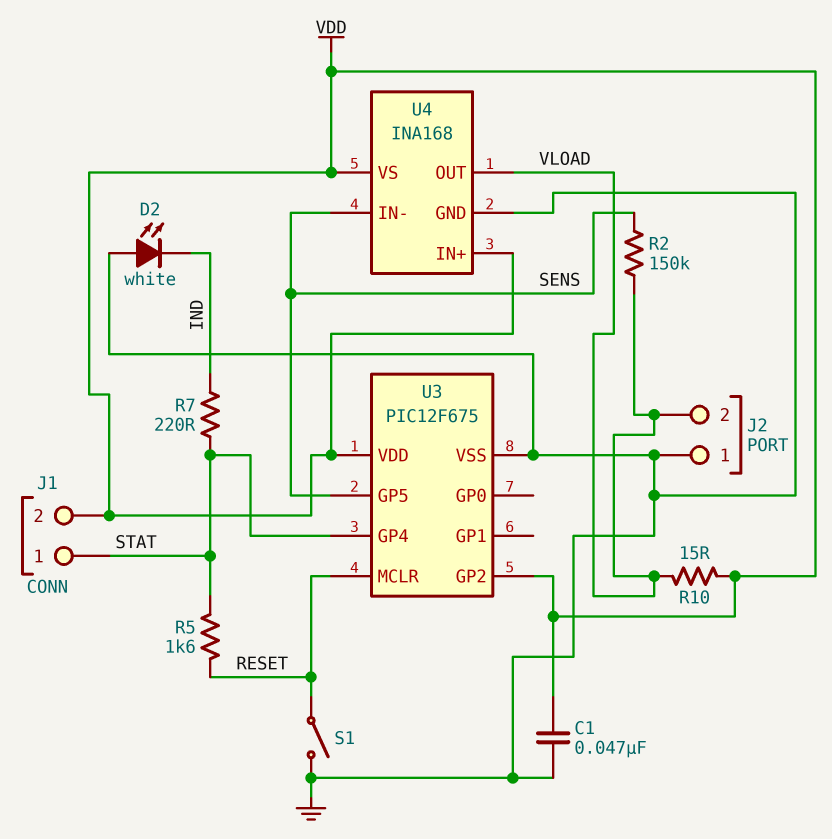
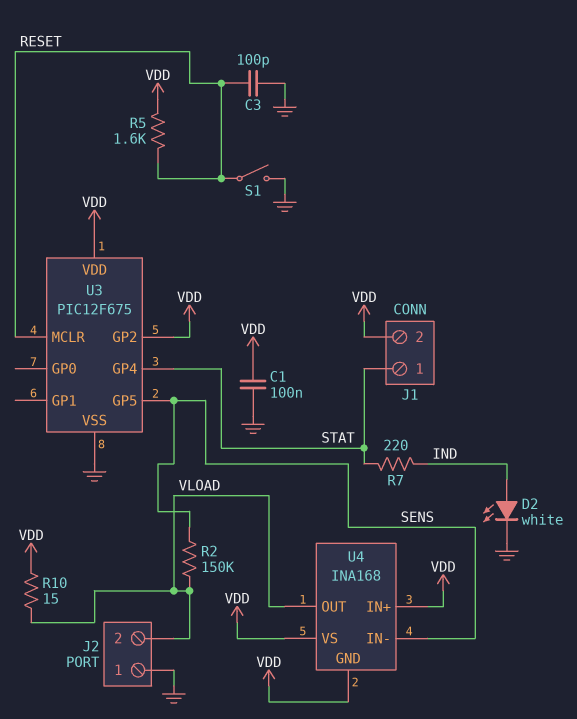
C1: 47nF (GND, VDD) -> 100nF (GND, VDD)
C3: none -> 100pF (GND, RESET)
D2: LED white (A GND, K IND) -> LED white (A IND, K GND)
R5: 1.6k (RESET, STAT) -> 1.6k (RESET, VDD)
U4 pin GND: GND -> VDD

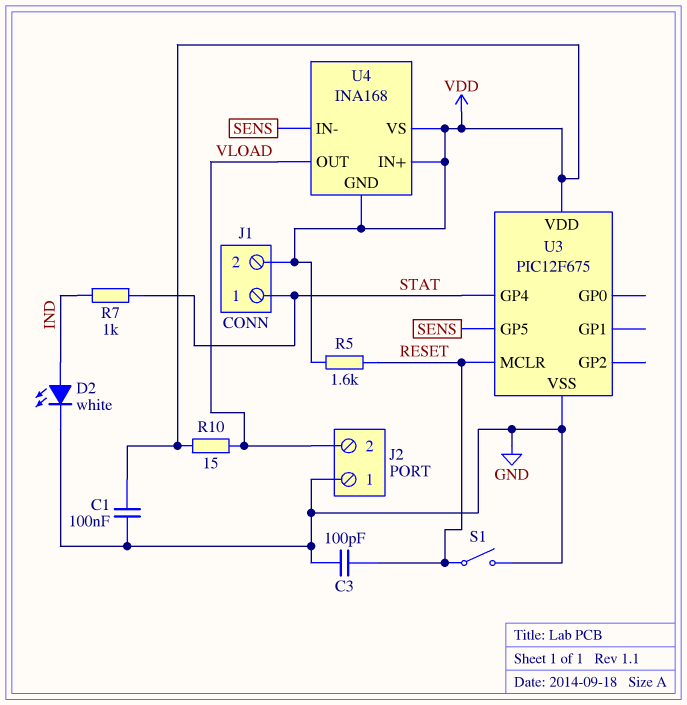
R2: 150k (SENS, VLOAD) -> none
R7: 220 (IND, STAT) -> 1k (IND, STAT)
U3 pin GP2: VDD -> none

